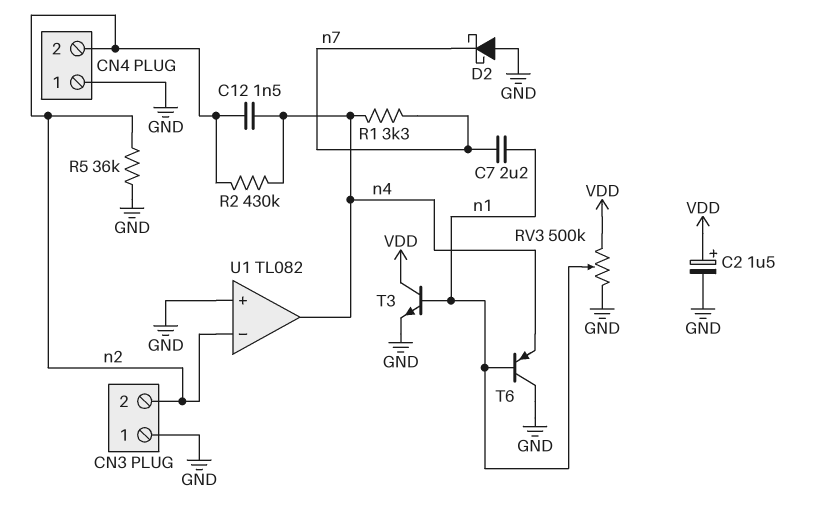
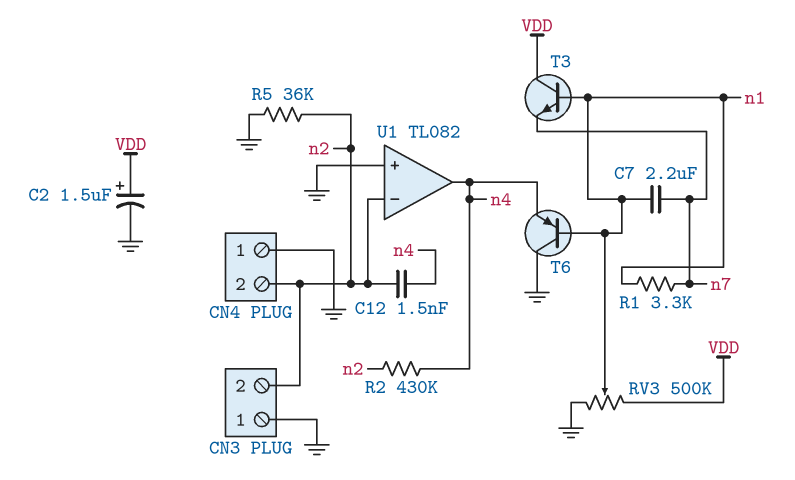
D2: schottky (A GND, K n7) -> none
R1: 3.3k (n4, n7) -> 3.3k (n1, n7)
T3: NPN (B n1, C VDD, E GND) -> NPN (B n1, C VDD, E n7)

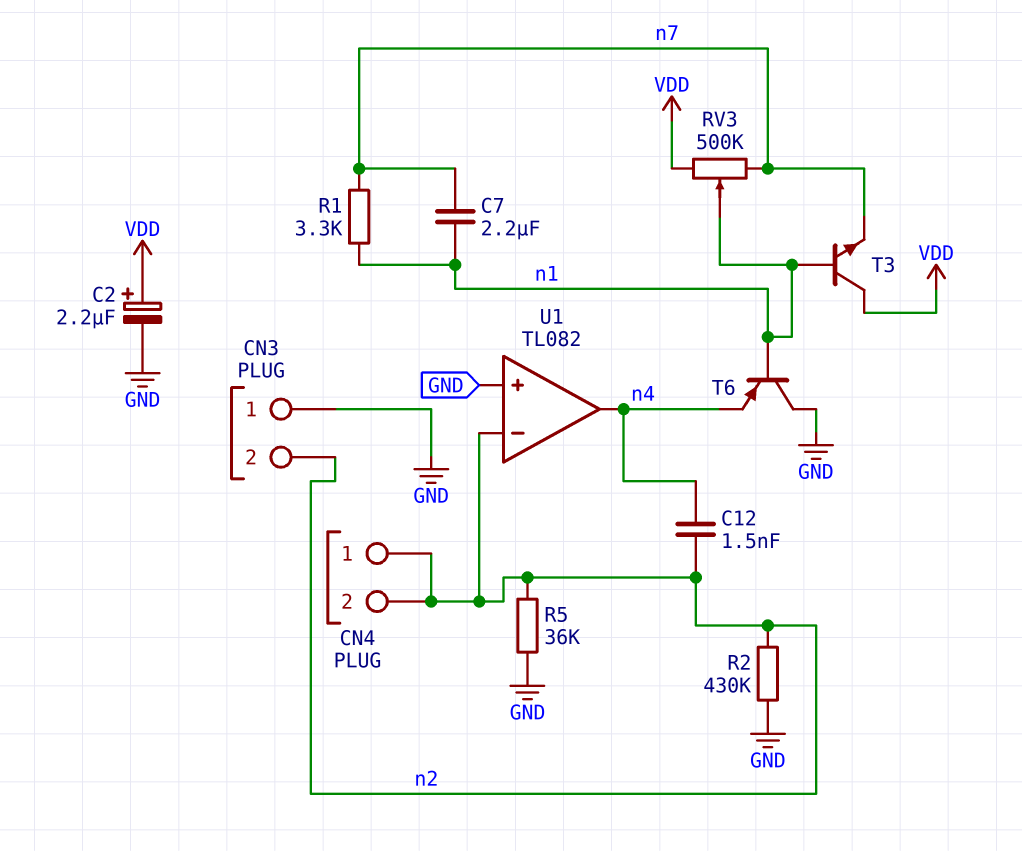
C2: 1.5uF (plus VDD, minus GND) -> 2.2uF (plus VDD, minus GND)
CN4 pin 1: GND -> n2
R2: 430k (n2, n4) -> 430k (GND, n2)
RV3: 500k (GND, VDD, wiper n1) -> 500k (VDD, n7, wiper n1)

